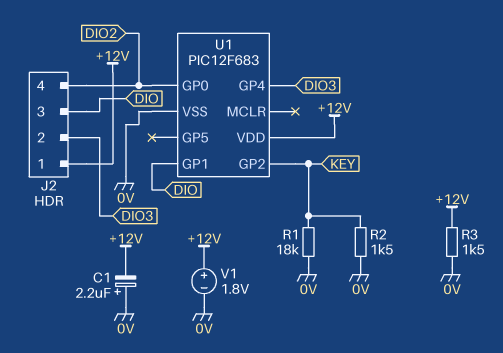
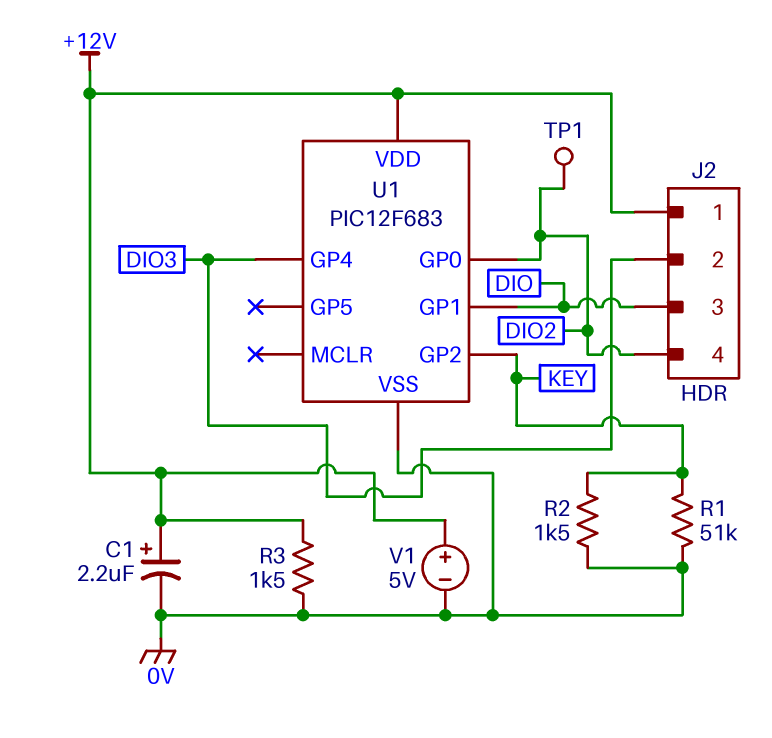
C1: 2.2uF (plus 0V, minus +12V) -> 2.2uF (plus +12V, minus 0V)
R1: 18k (0V, KEY) -> 51k (0V, KEY)
TP1: none -> test point (DIO2)
V1: 1.8V (plus +12V, minus 0V) -> 5V (plus +12V, minus 0V)

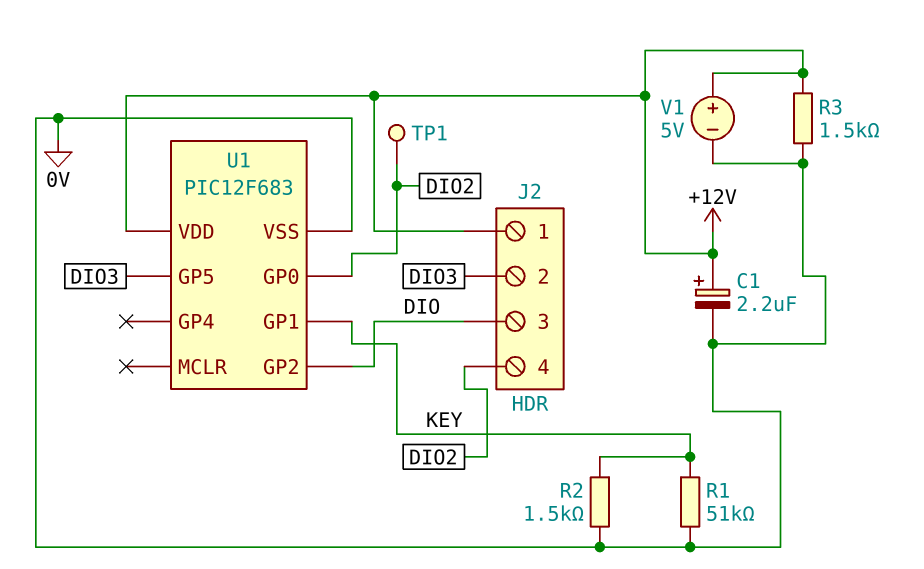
U1 pin GP1: DIO -> KEY
U1 pin GP2: KEY -> DIO
U1 pin GP4: DIO3 -> none
U1 pin GP5: none -> DIO3

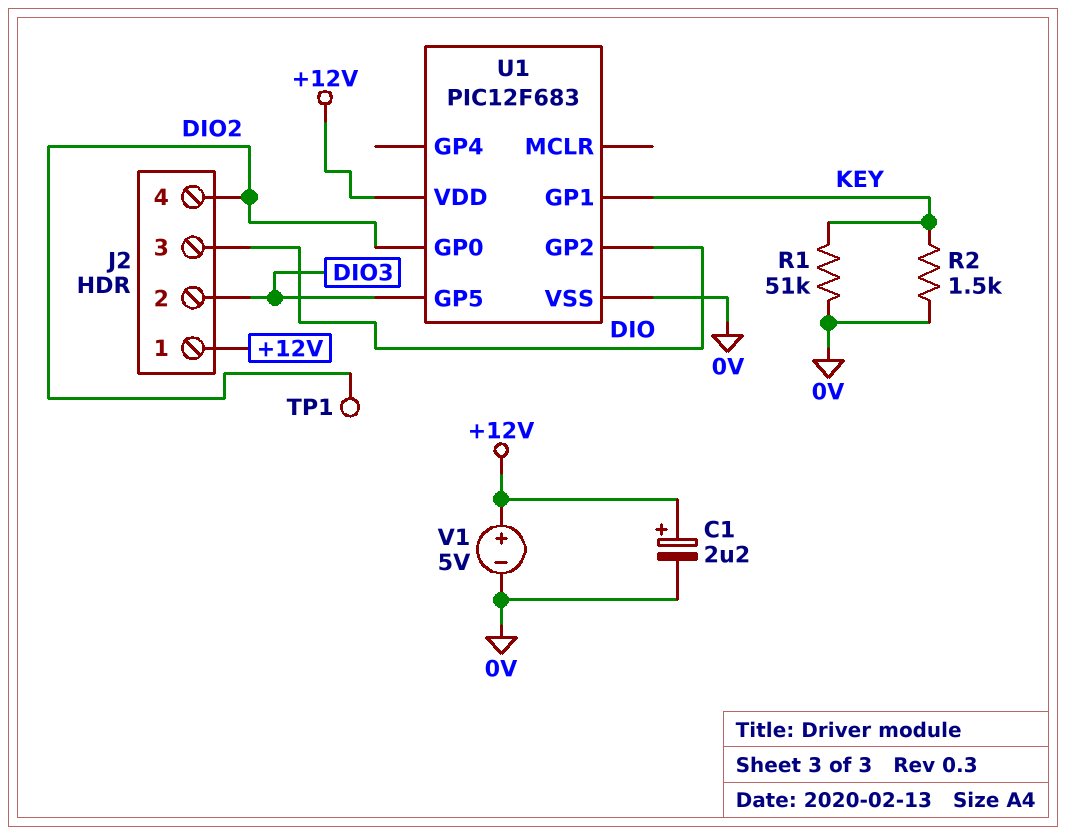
R3: 1.5k (+12V, 0V) -> none

